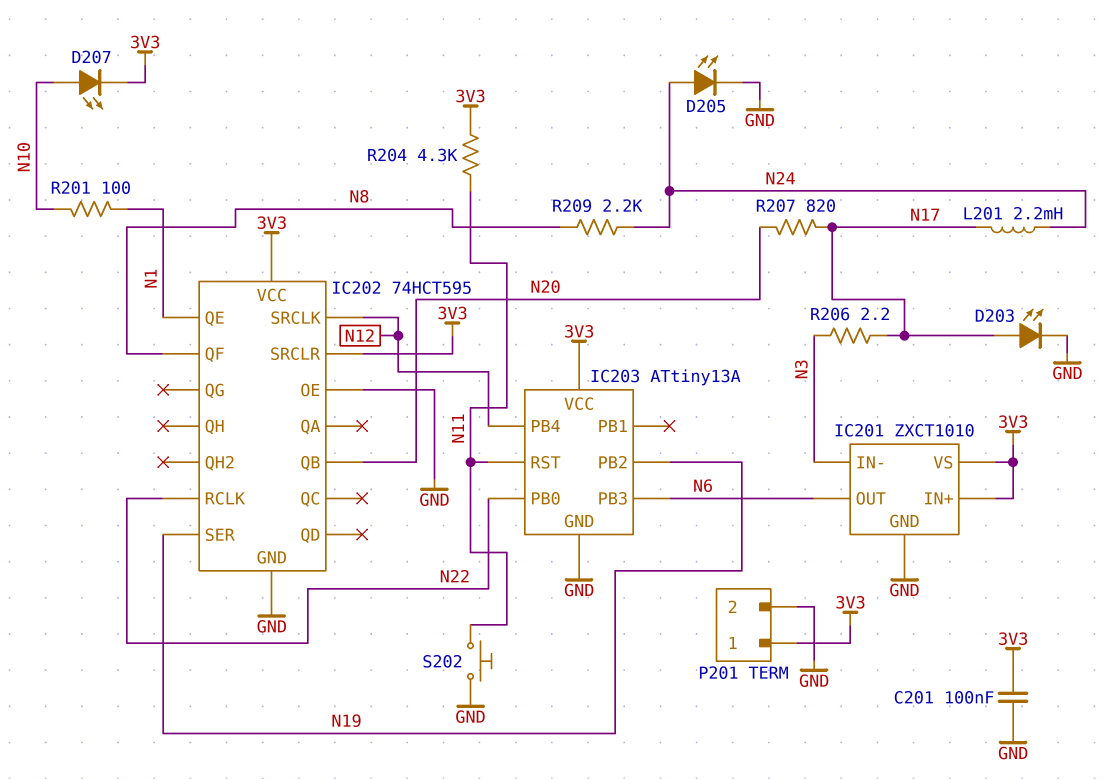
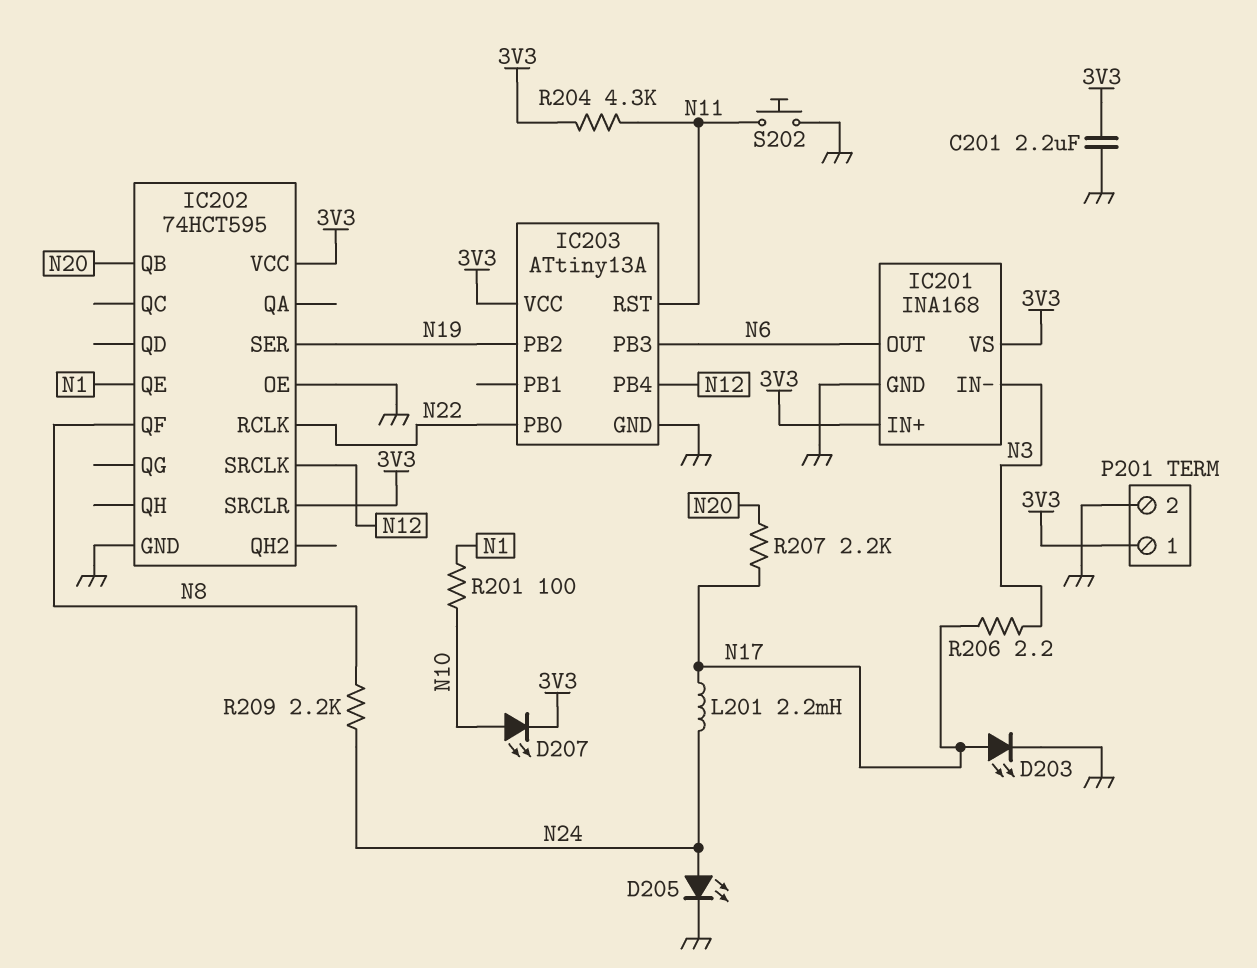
C201: 100nF (3V3, GND) -> 2.2uF (3V3, GND)
IC201: ZXCT1010 -> INA168
R207: 820 (N17, N20) -> 2.2k (N17, N20)

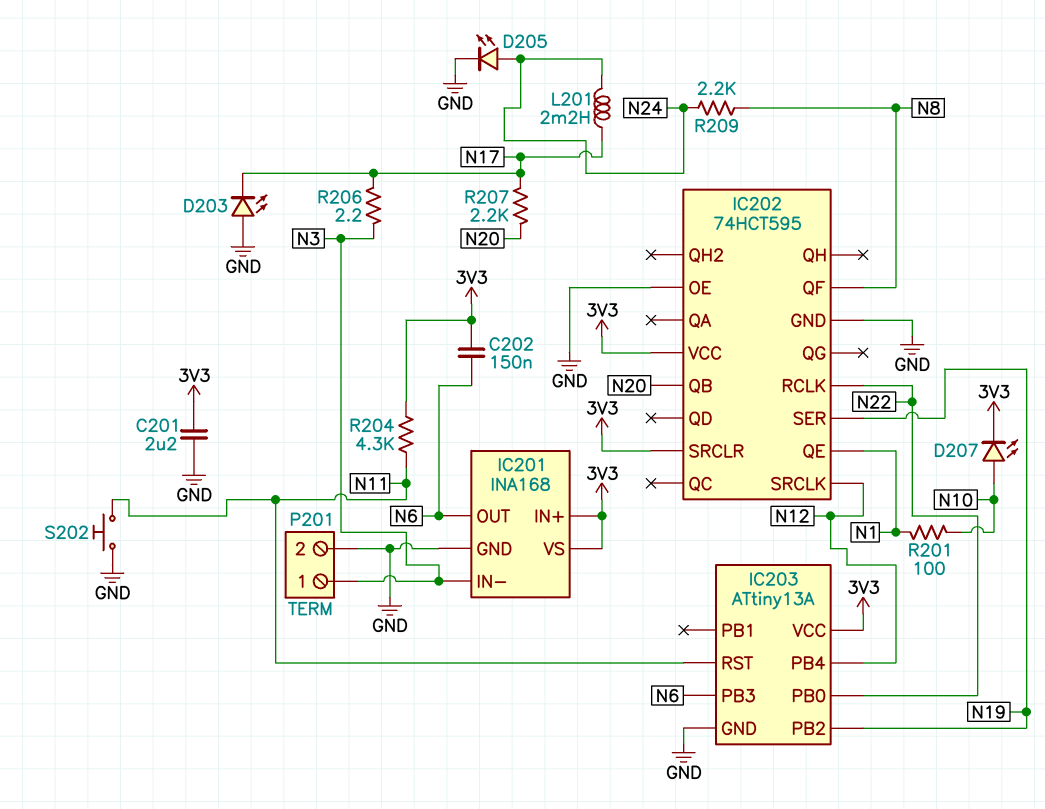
C202: none -> 150nF (3V3, N6)
D203: LED (A N17, K GND) -> LED (A GND, K N17)
P201 pin 1: 3V3 -> N3

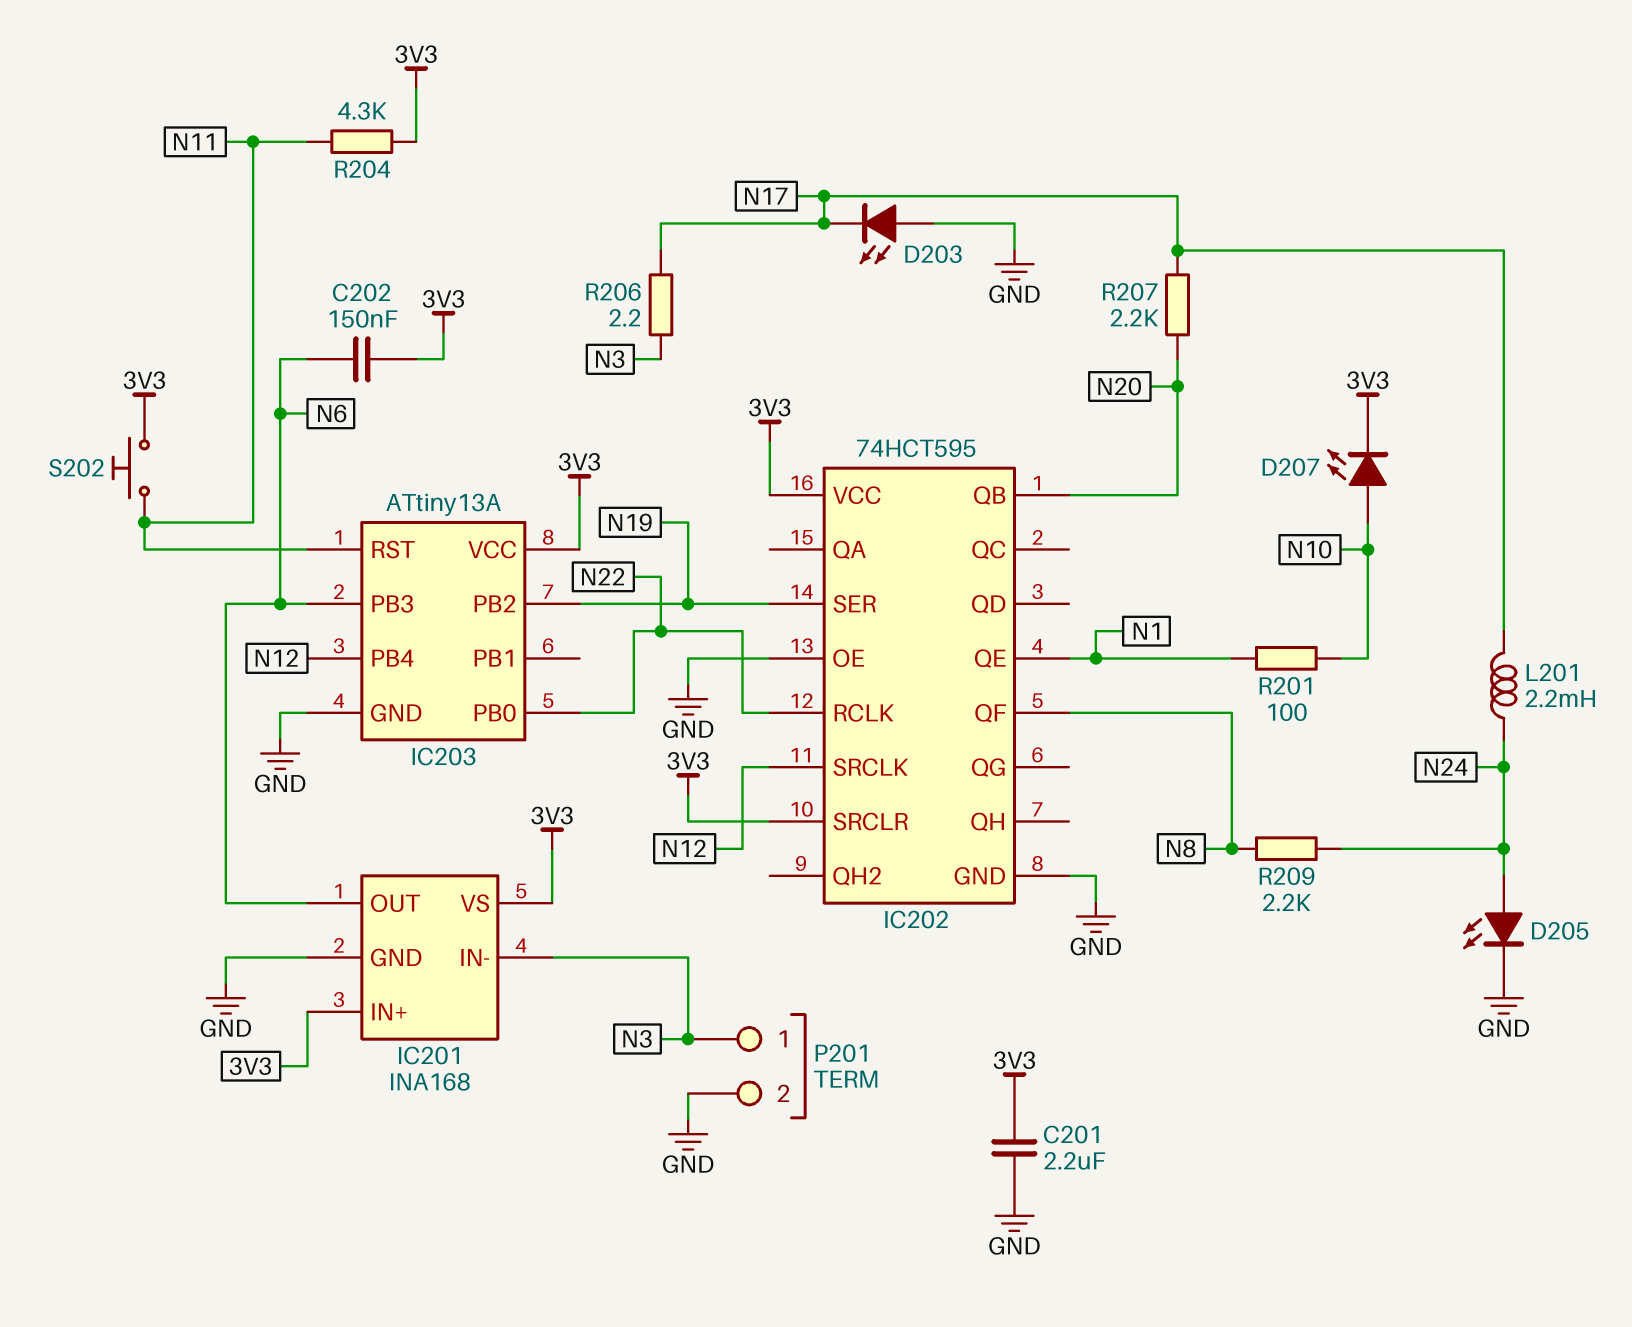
S202: button (GND, N11) -> button (3V3, N11)

